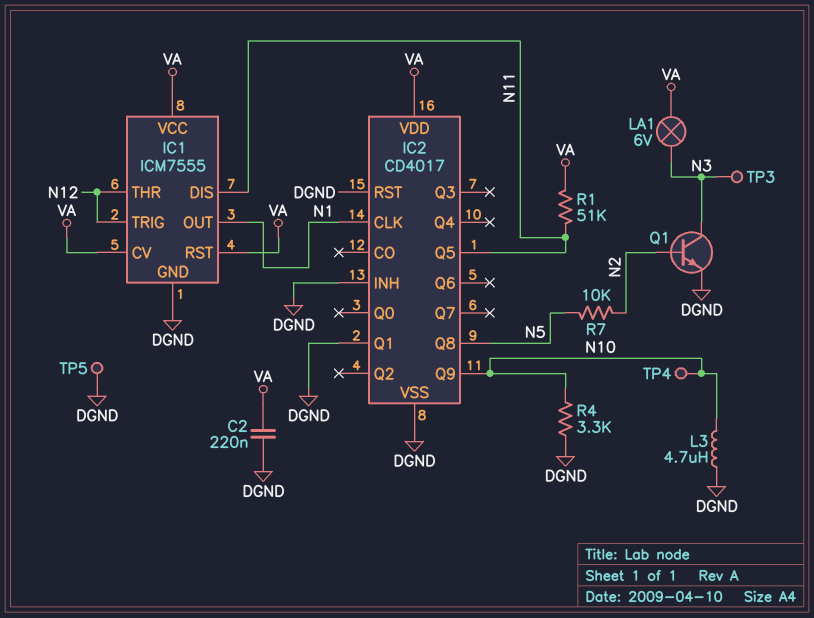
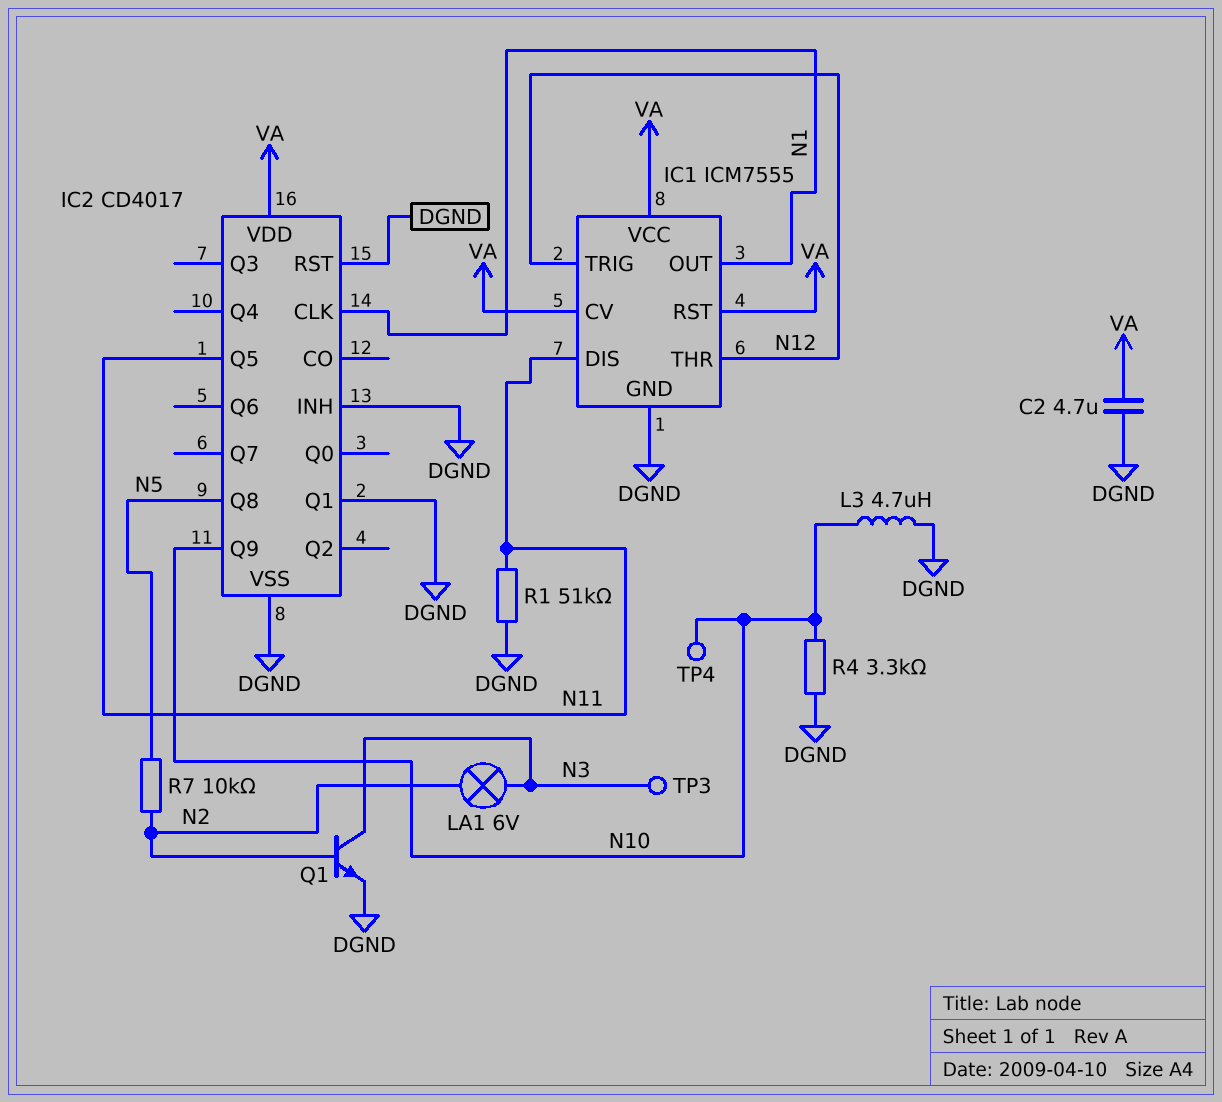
C2: 220nF (DGND, VA) -> 4.7uF (DGND, VA)
LA1: lamp 6V (N3, VA) -> lamp 6V (N2, N3)
R1: 51k (N11, VA) -> 51k (DGND, N11)
TP5: test point (DGND) -> none

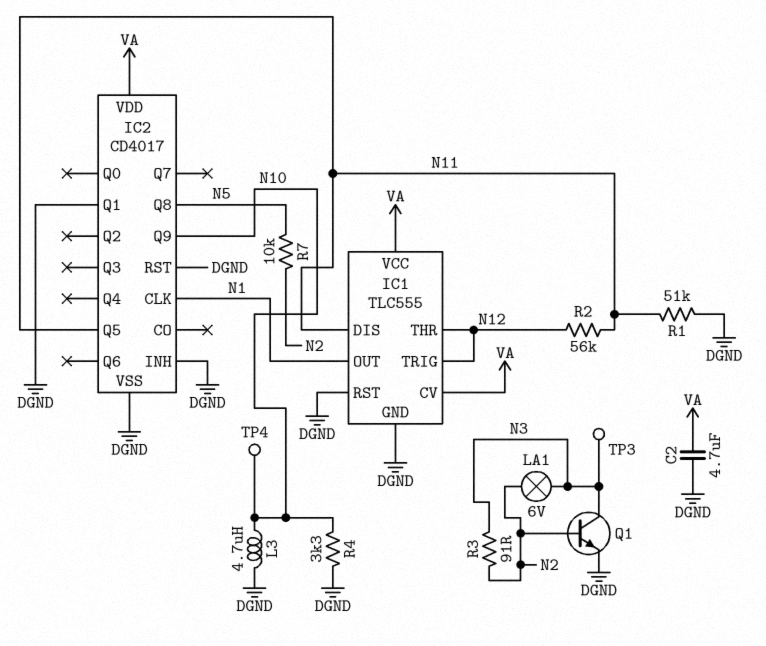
IC1: ICM7555 -> TLC555
IC1 pin RST: VA -> DGND
R2: none -> 56k (N11, N12)
R3: none -> 91 (N2, N3)

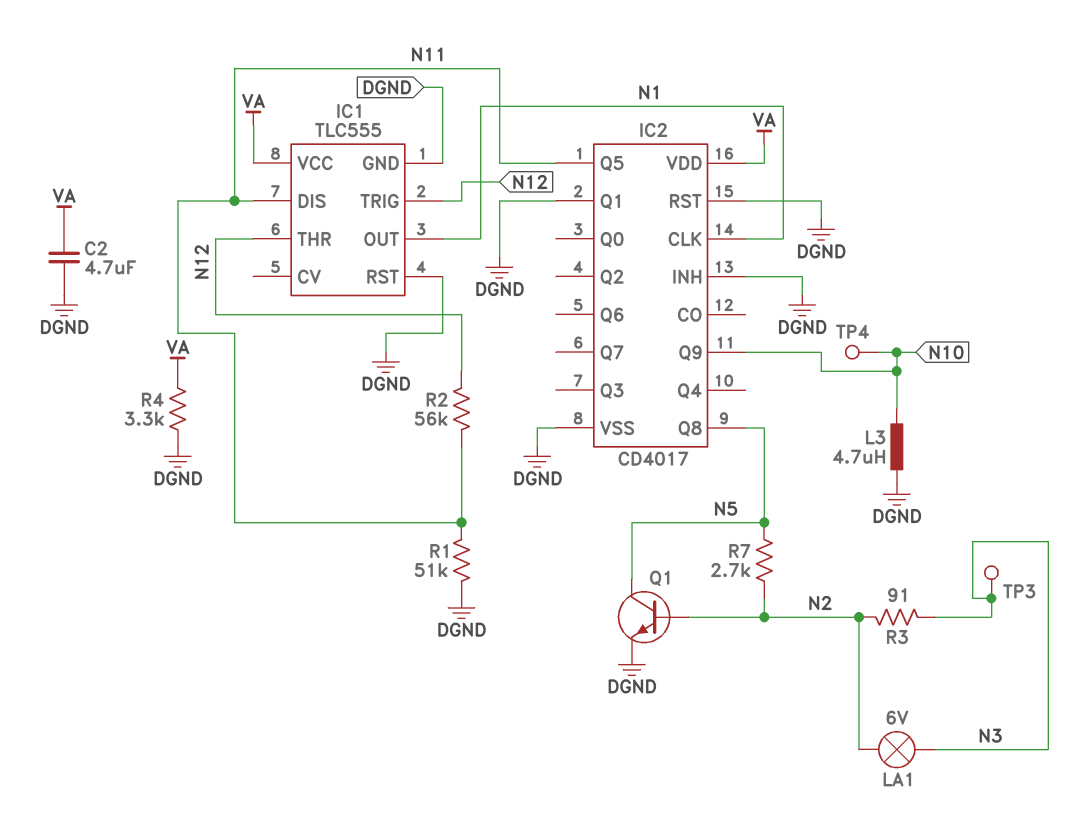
IC1 pin CV: VA -> none
Q1: NPN (B N2, C N3, E DGND) -> NPN (B N2, C N5, E DGND)
R4: 3.3k (DGND, N10) -> 3.3k (DGND, VA)
R7: 10k (N2, N5) -> 2.7k (N2, N5)

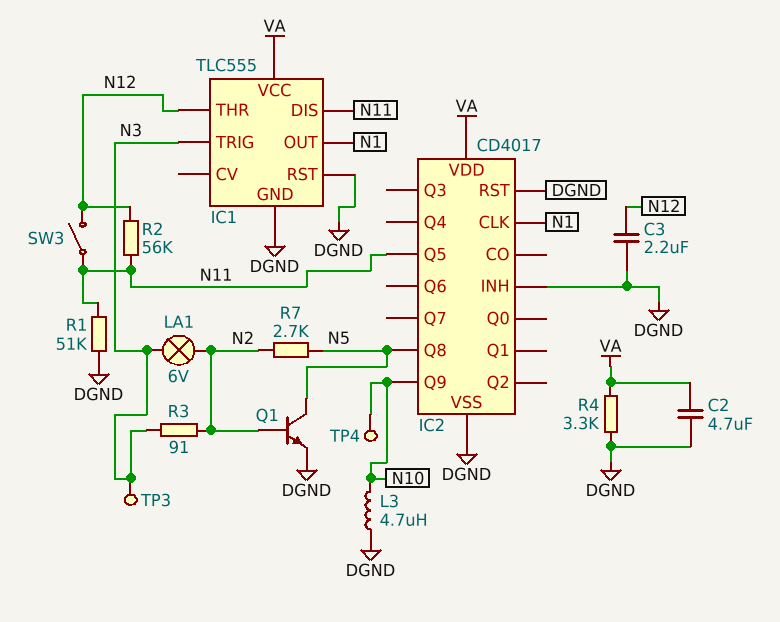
C3: none -> 2.2uF (DGND, N12)
IC1 pin TRIG: N12 -> N3
IC2 pin Q1: DGND -> none
SW3: none -> switch (N11, N12)

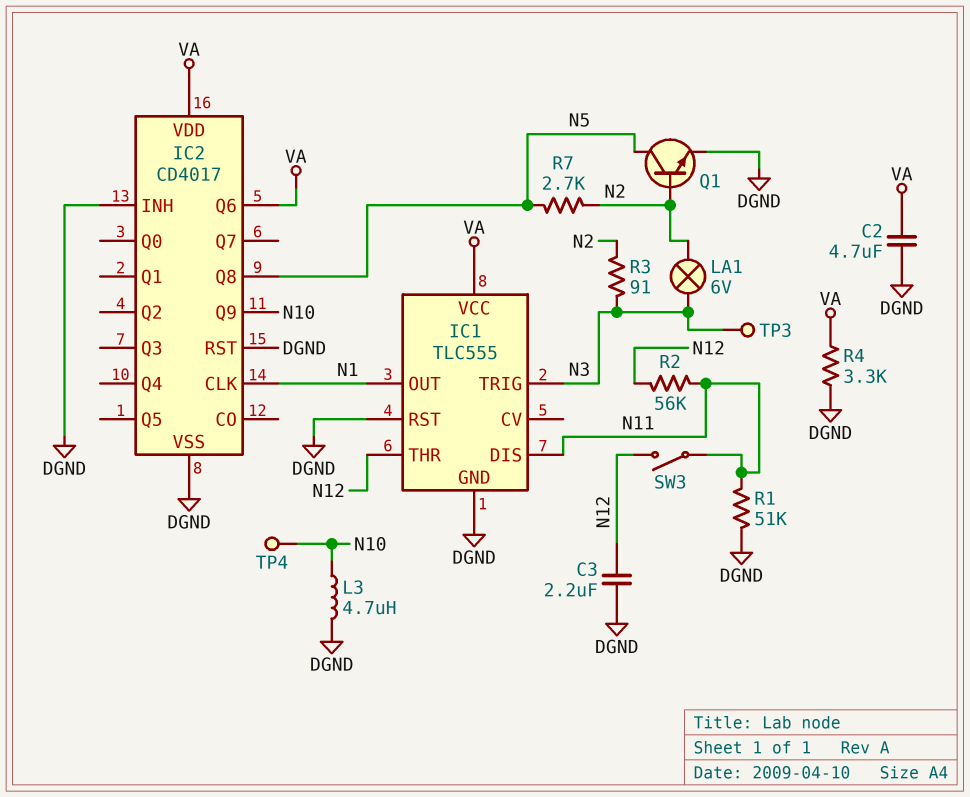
IC2 pin Q5: N11 -> none
IC2 pin Q6: none -> VA

